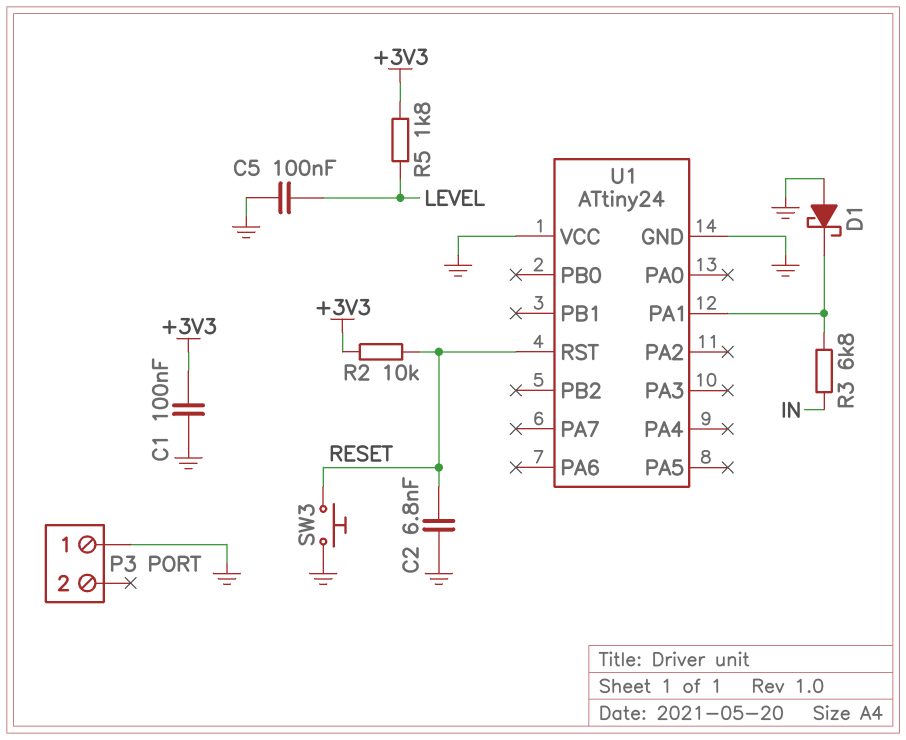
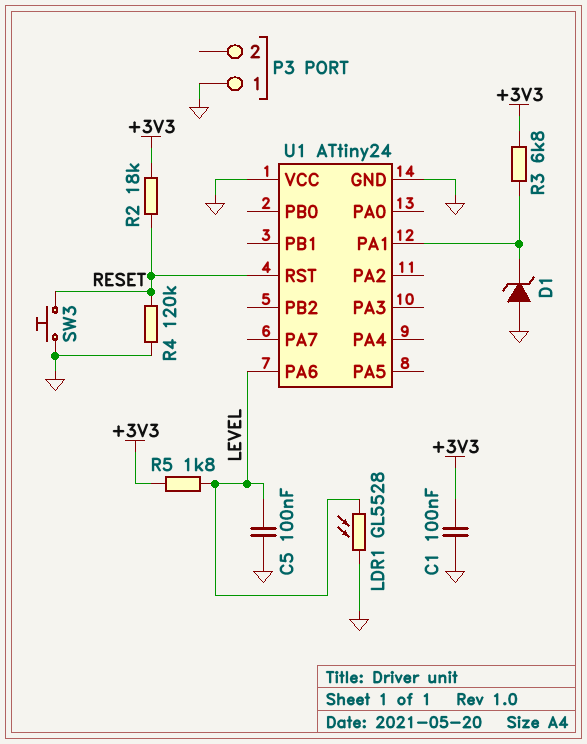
C2: 6.8nF (GND, RESET) -> none
D1: schottky (A GND, K U1/PA1) -> zener (A GND, K U1/PA1)
LDR1: none -> GL5528 (GND, LEVEL)
R2: 10k (+3V3, RESET) -> 18k (+3V3, RESET)
R3: 6.8k (IN, U1/PA1) -> 6.8k (+3V3, U1/PA1)
R4: none -> 120k (GND, RESET)
U1 pin PA6: none -> LEVEL

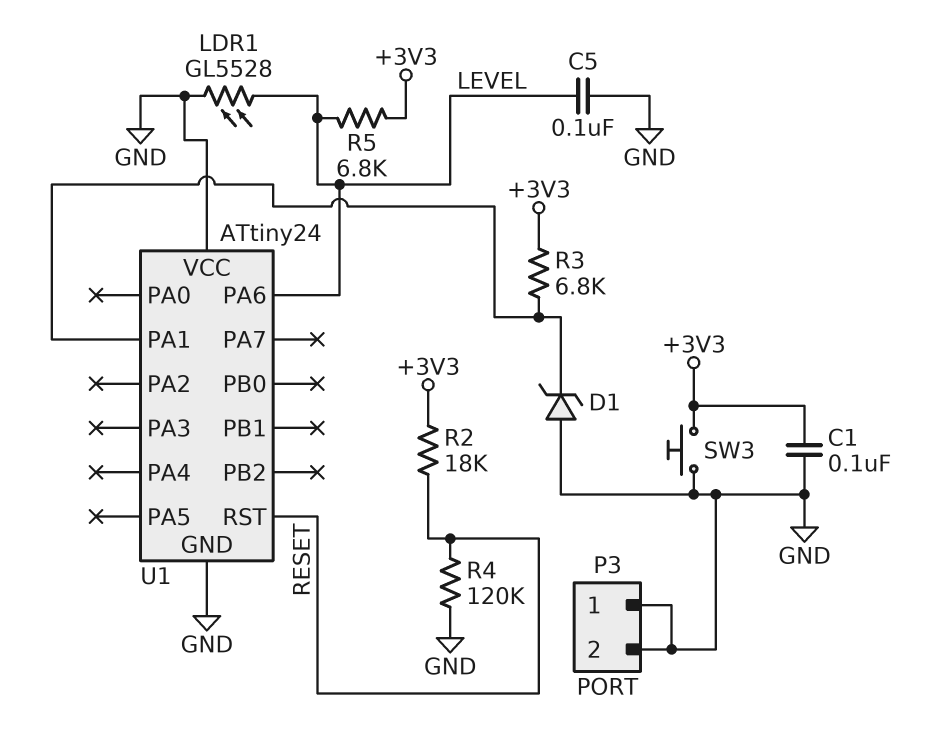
P3 pin 2: none -> GND
R5: 1.8k (+3V3, LEVEL) -> 6.8k (+3V3, LEVEL)
SW3: button (GND, RESET) -> button (+3V3, GND)

